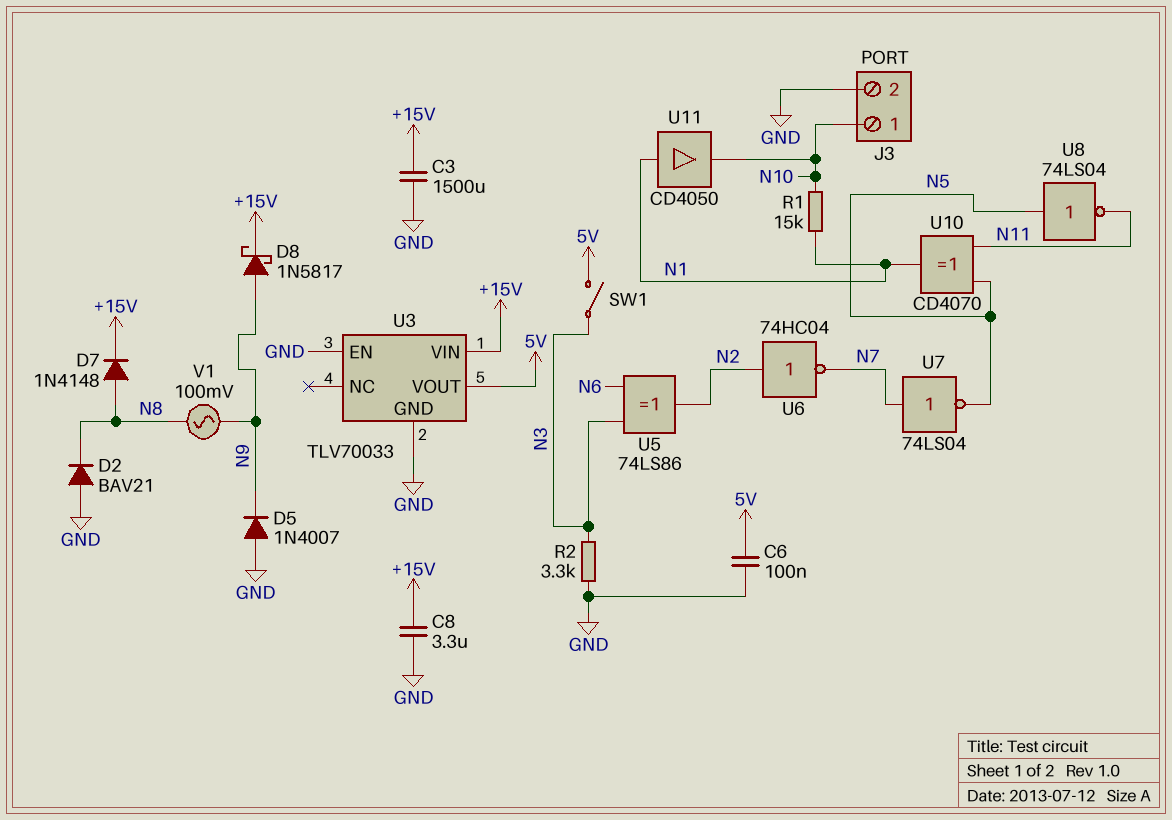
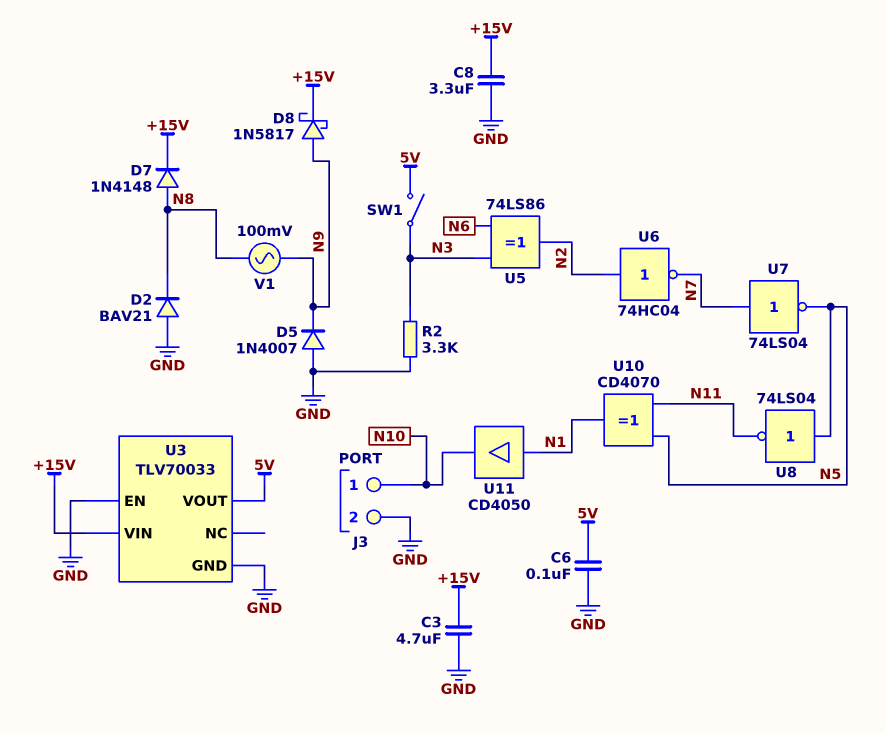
C3: 1500uF (+15V, GND) -> 4.7uF (+15V, GND)
R1: 15k (N1, N10) -> none

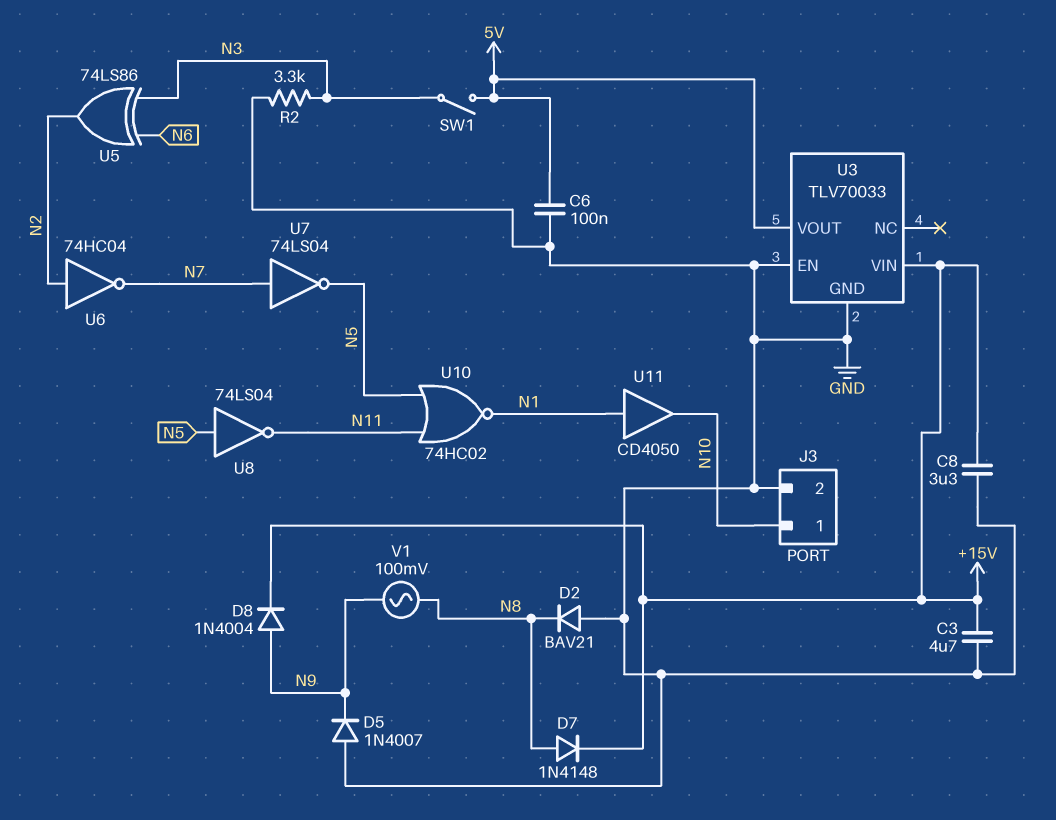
D8: schottky 1N5817 (A N9, K +15V) -> diode 1N4004 (A N9, K +15V)
U10: XOR CD4070 (in N5, in N11, out N1) -> NOR 74HC02 (in N5, in N11, out N1)

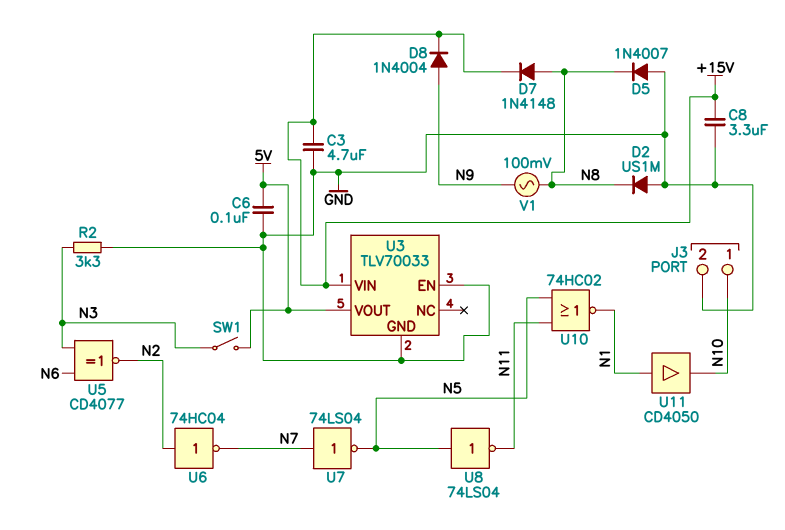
D2: diode BAV21 (A GND, K N8) -> diode US1M (A GND, K N8)
D5: diode 1N4007 (A GND, K N9) -> diode 1N4007 (A GND, K N8)
U5: XOR 74LS86 (in N3, in N6, out N2) -> XNOR CD4077 (in N3, in N6, out N2)

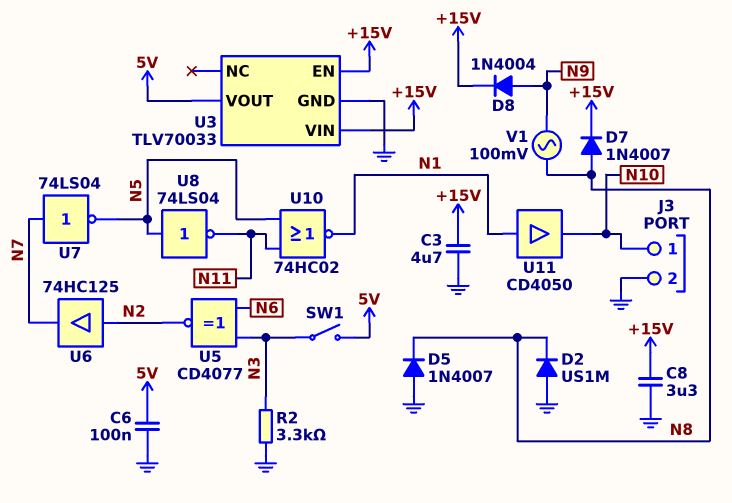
D7: diode 1N4148 (A N8, K +15V) -> diode 1N4007 (A N8, K +15V)
U3 pin EN: GND -> +15V
U6: NOT 74HC04 (in N2, out N7) -> buffer 74HC125 (in N2, out N7)

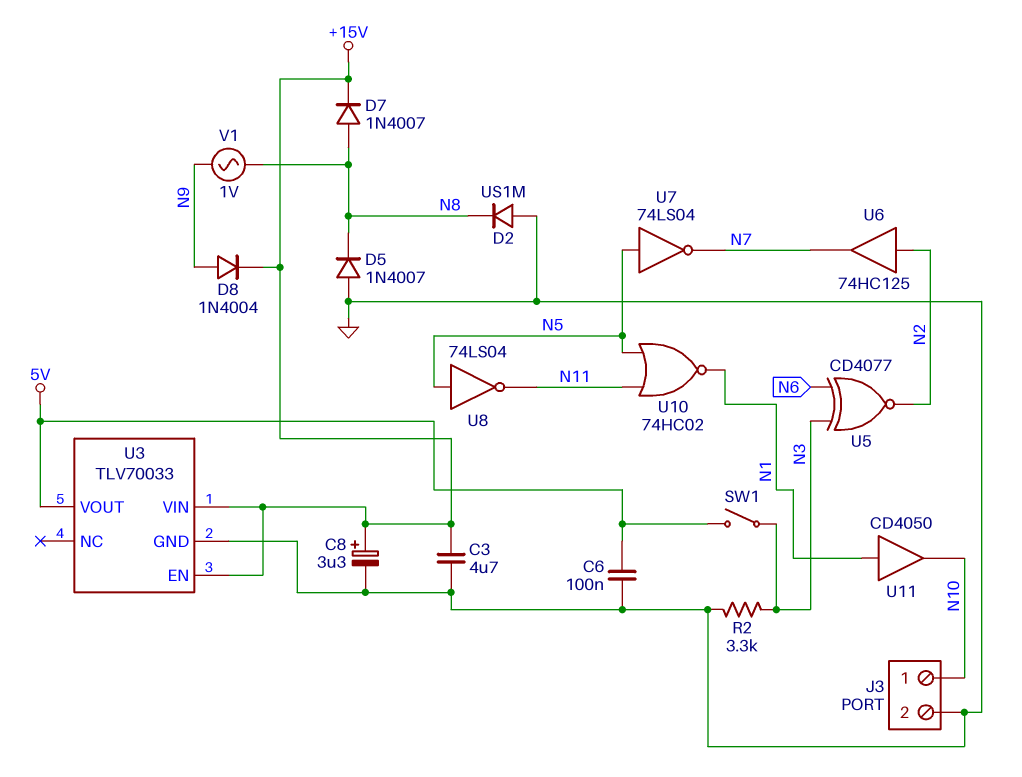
C8: 3.3uF (+15V, GND) -> 3.3uF (plus +15V, minus GND)
U7: NOT 74LS04 (in N7, out N5) -> NOT 74LS04 (in N5, out N7)
V1: AC 100mV (N8, N9) -> AC 1V (N8, N9)

